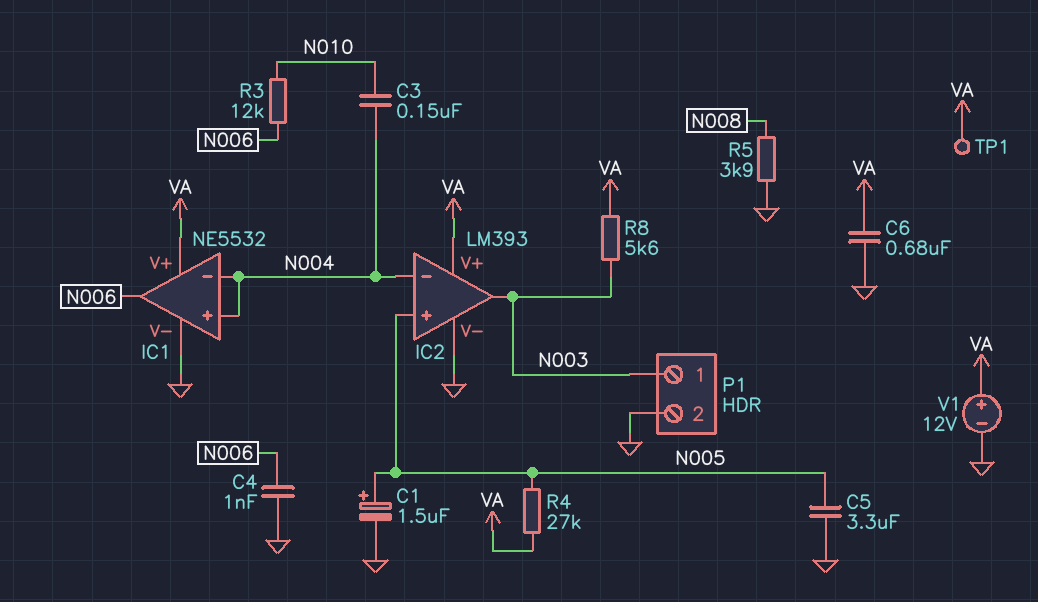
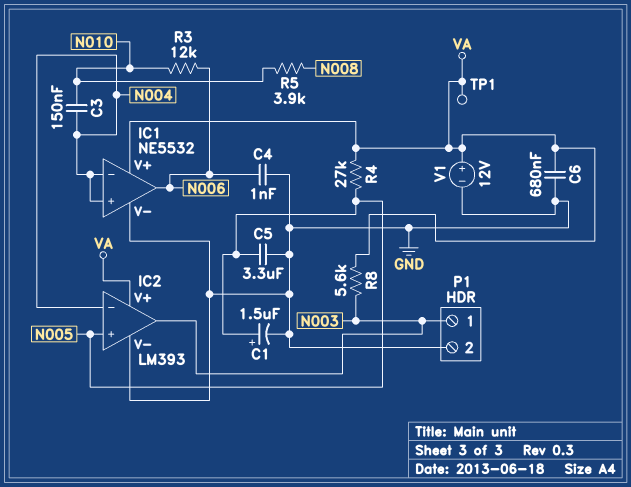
R5: 3.9k (GND, N008) -> 3.9k (N008, N010)

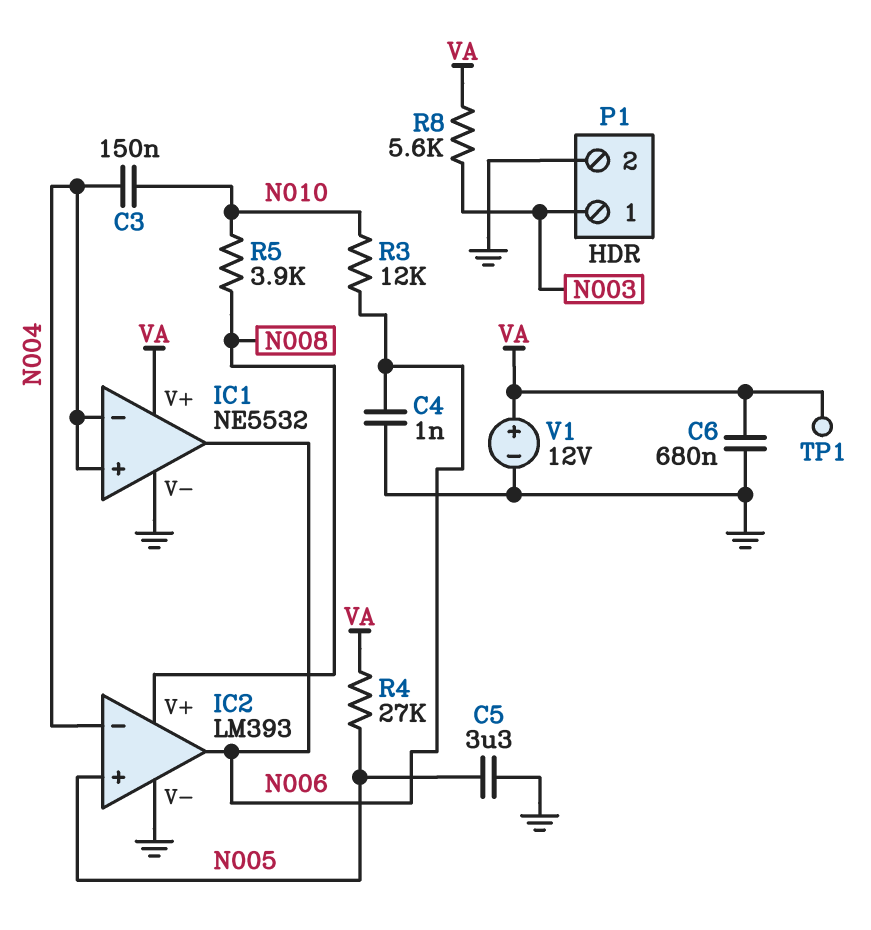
C1: 1.5uF (plus N005, minus GND) -> none
IC2 pin V+: VA -> N008
IC2 pin out: N003 -> N006

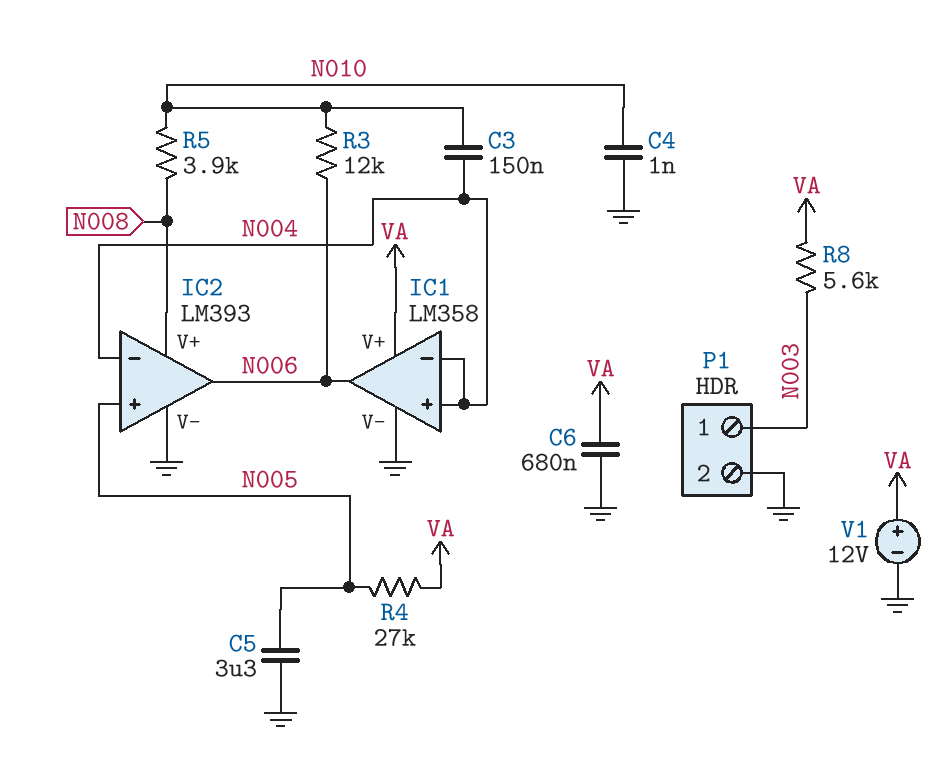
C4: 1nF (GND, N006) -> 1nF (GND, N010)
IC1: NE5532 -> LM358
TP1: test point (VA) -> none

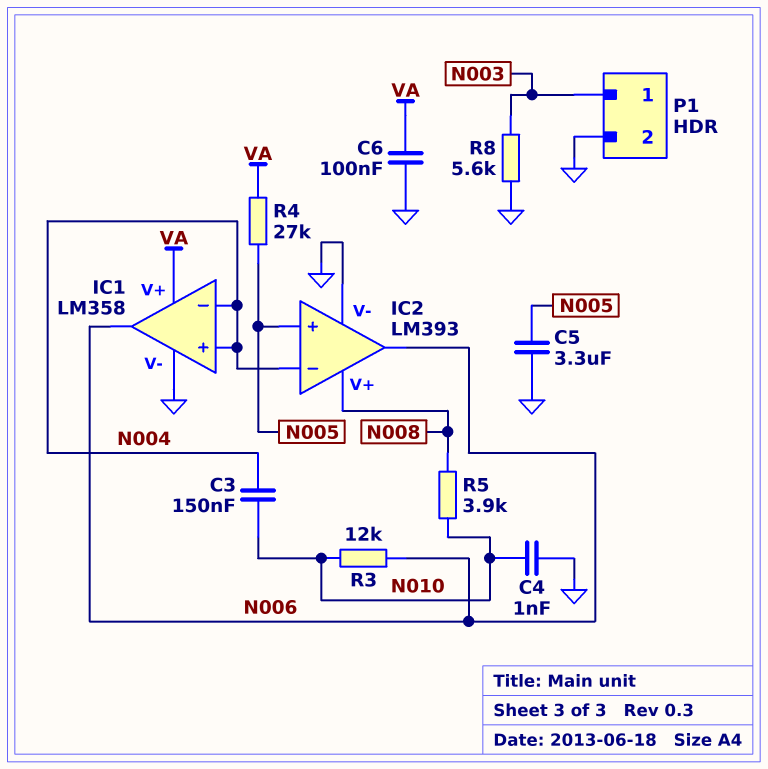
C6: 680nF (GND, VA) -> 100nF (GND, VA)
R8: 5.6k (N003, VA) -> 5.6k (GND, N003)
V1: 12V (plus VA, minus GND) -> none

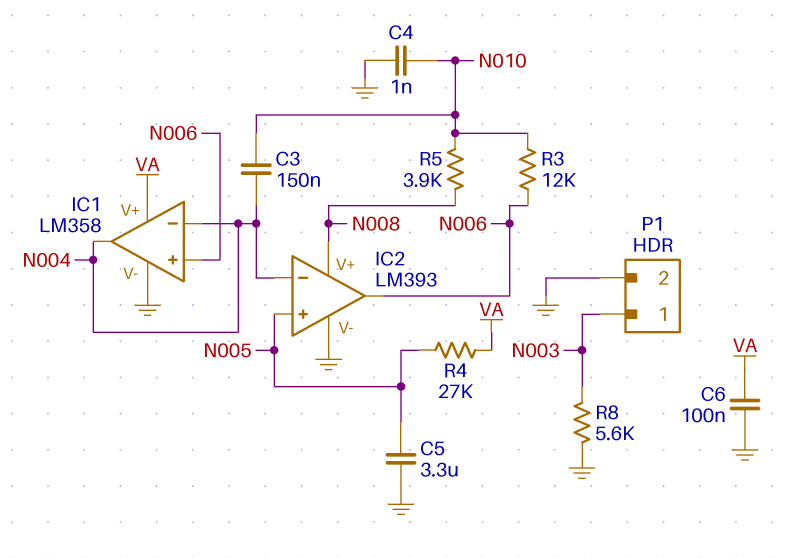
IC1 pin in+: N004 -> N006
IC1 pin out: N006 -> N004

